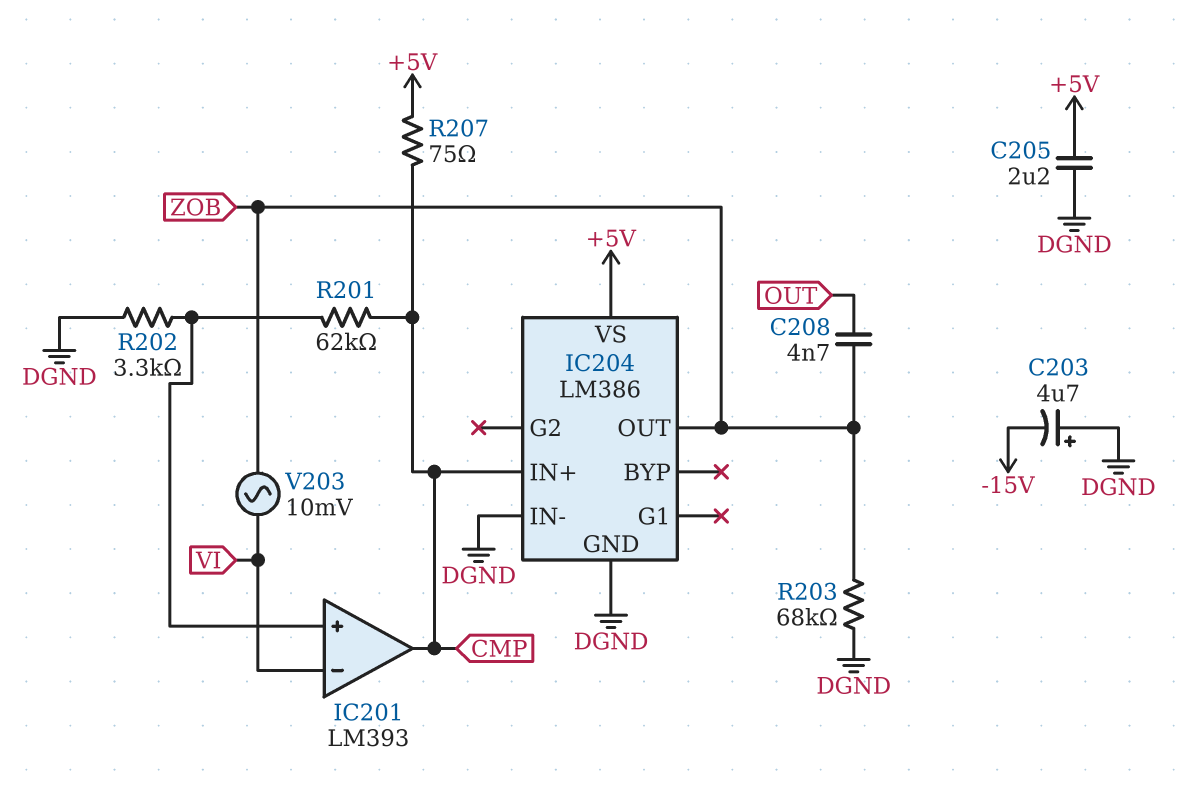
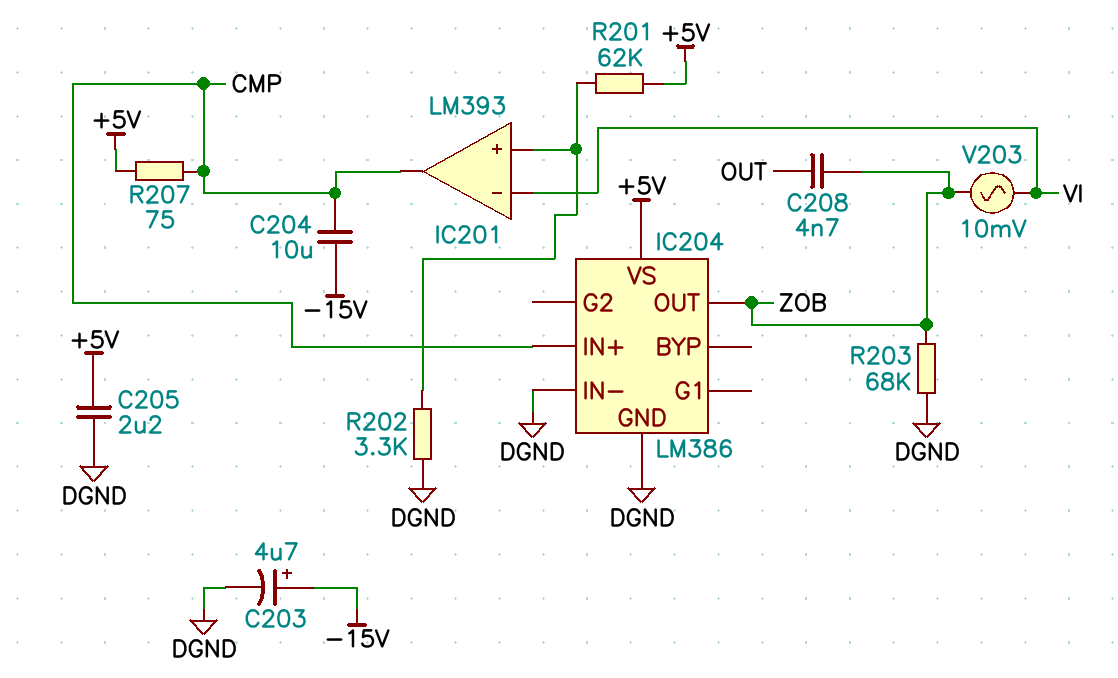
C203: 4.7uF (plus DGND, minus -15V) -> 4.7uF (plus -15V, minus DGND)
C204: none -> 10uF (-15V, CMP)
R201: 62k (CMP, IC201/in+) -> 62k (+5V, IC201/in+)

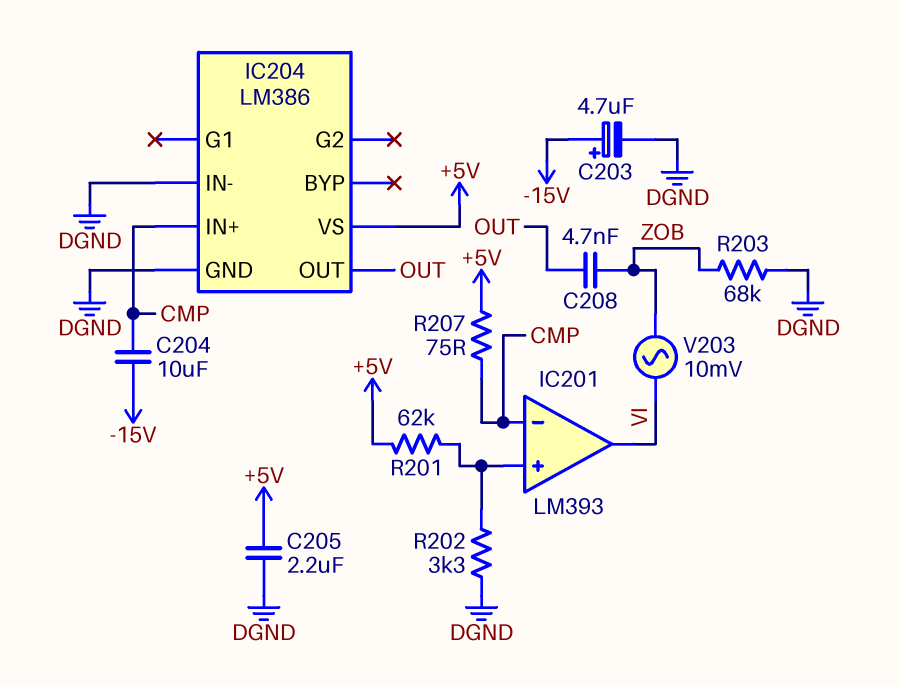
IC201 pin in-: VI -> CMP
IC201 pin out: CMP -> VI
IC204 pin OUT: ZOB -> OUT

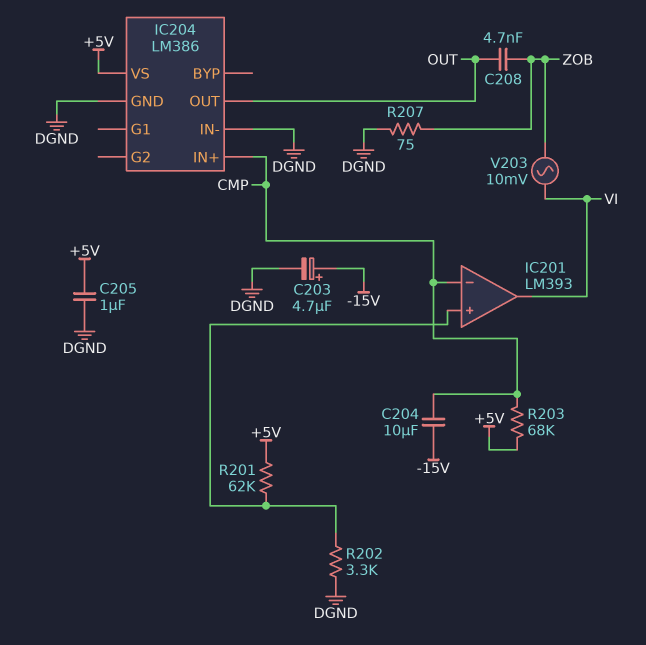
C205: 2.2uF (+5V, DGND) -> 1uF (+5V, DGND)
R203: 68k (DGND, ZOB) -> 68k (+5V, CMP)
R207: 75 (+5V, CMP) -> 75 (DGND, ZOB)

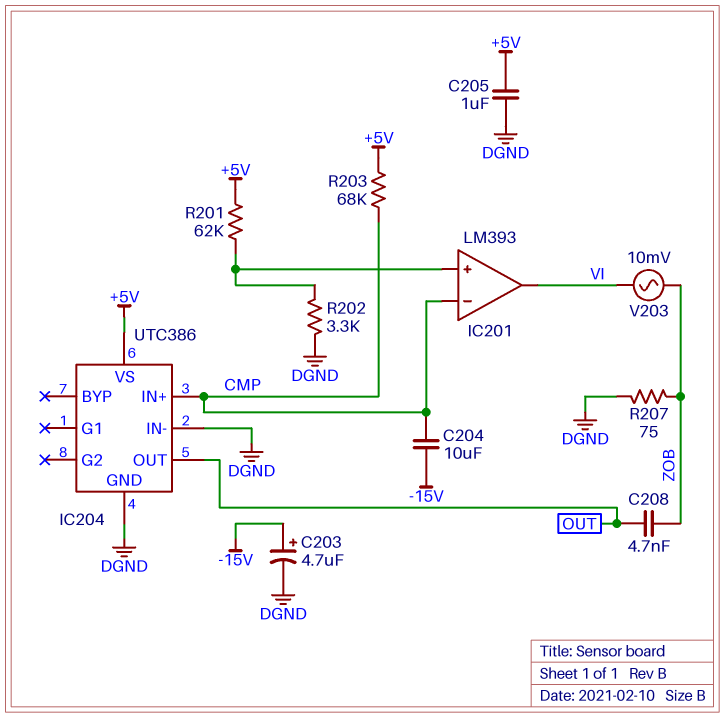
IC204: LM386 -> UTC386

